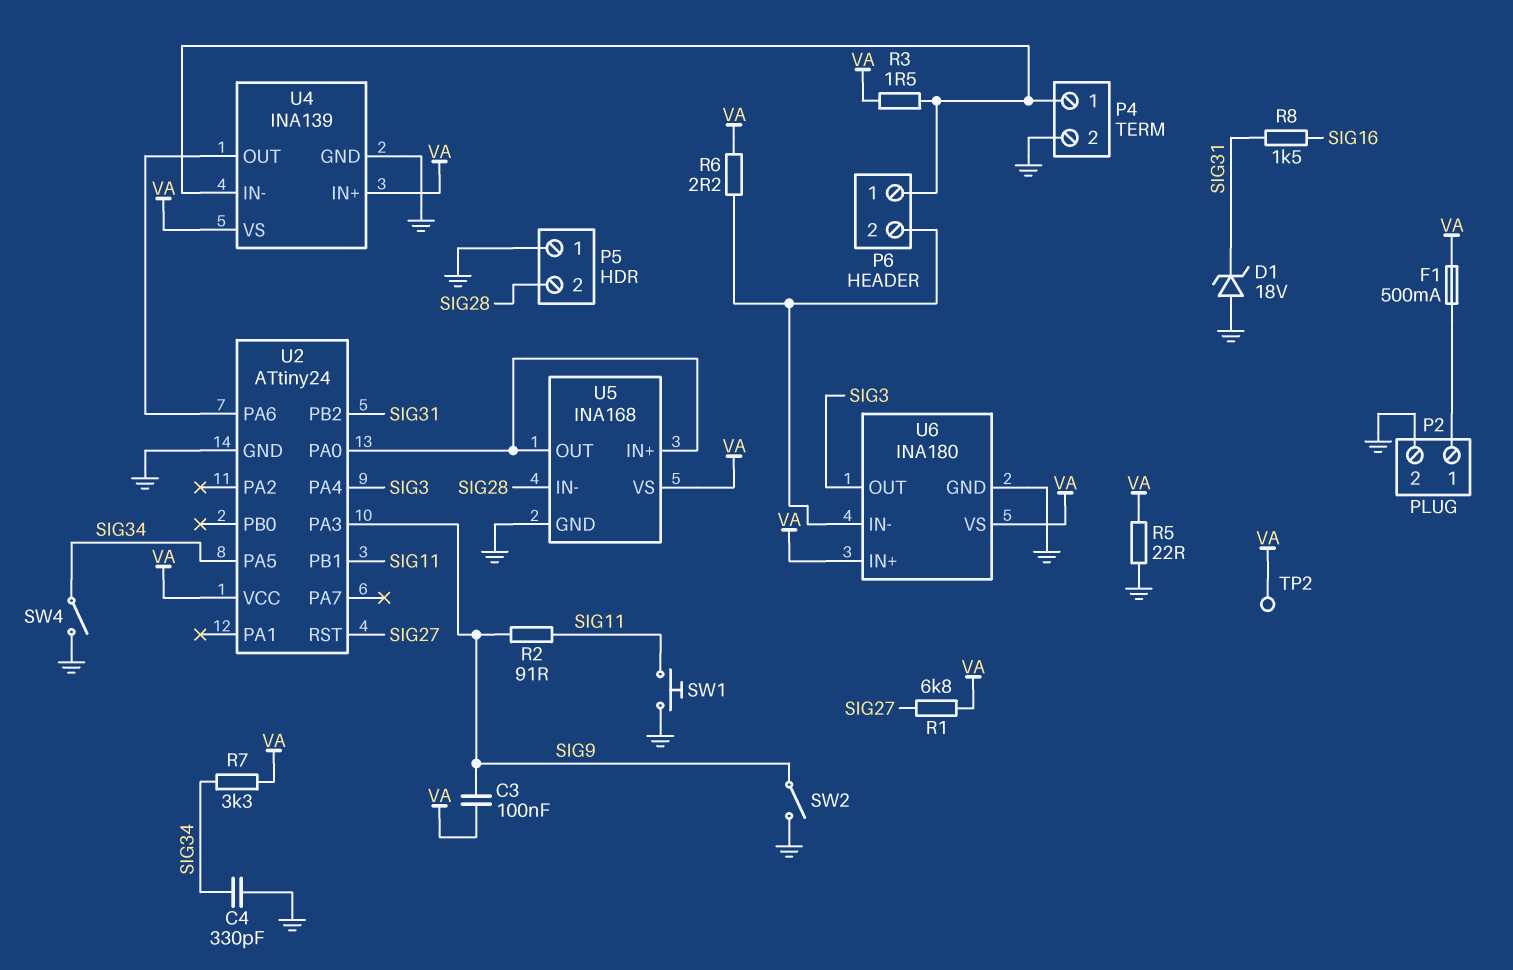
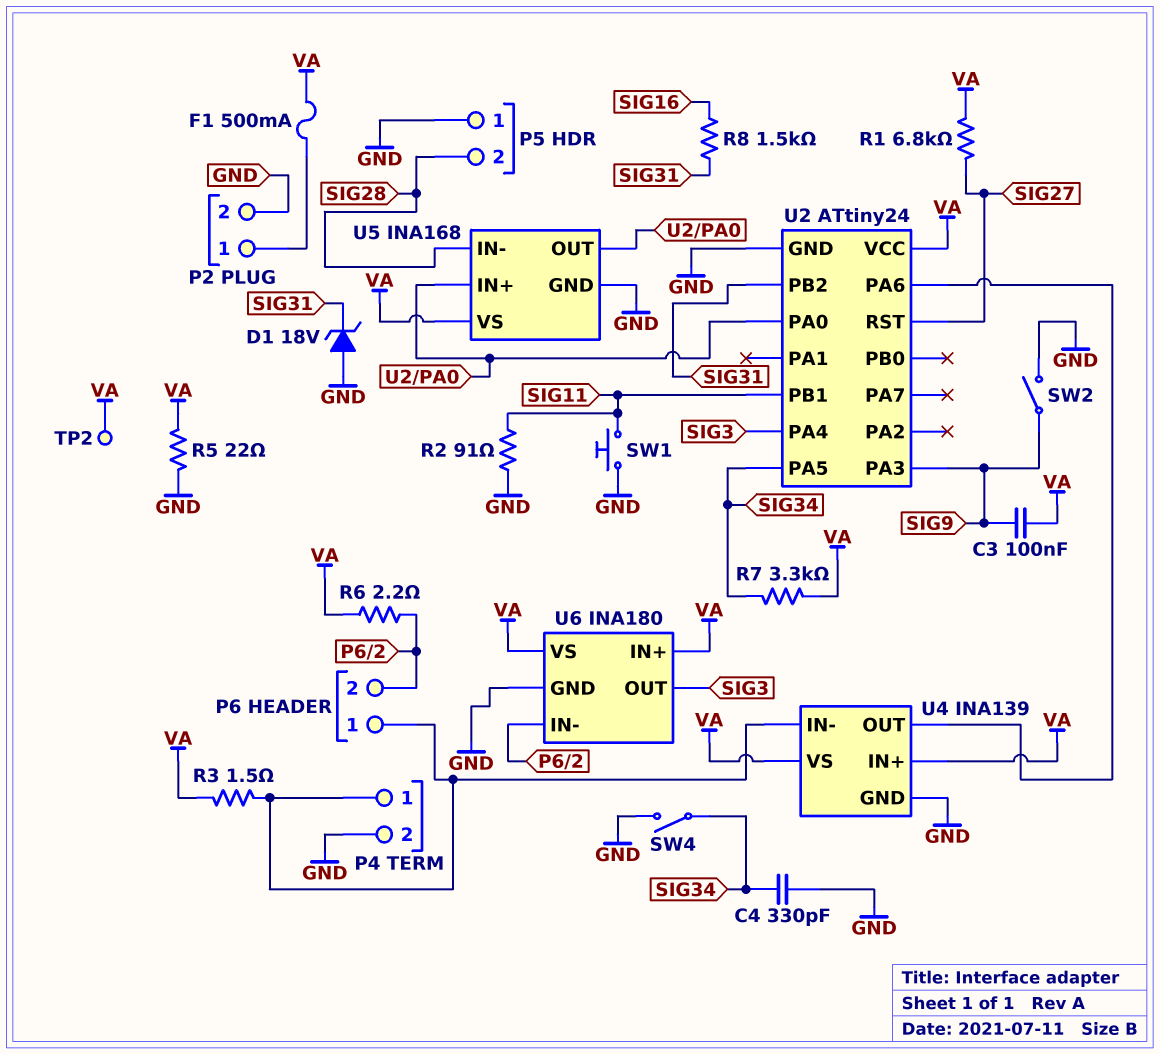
R2: 91 (SIG9, SIG11) -> 91 (GND, SIG11)

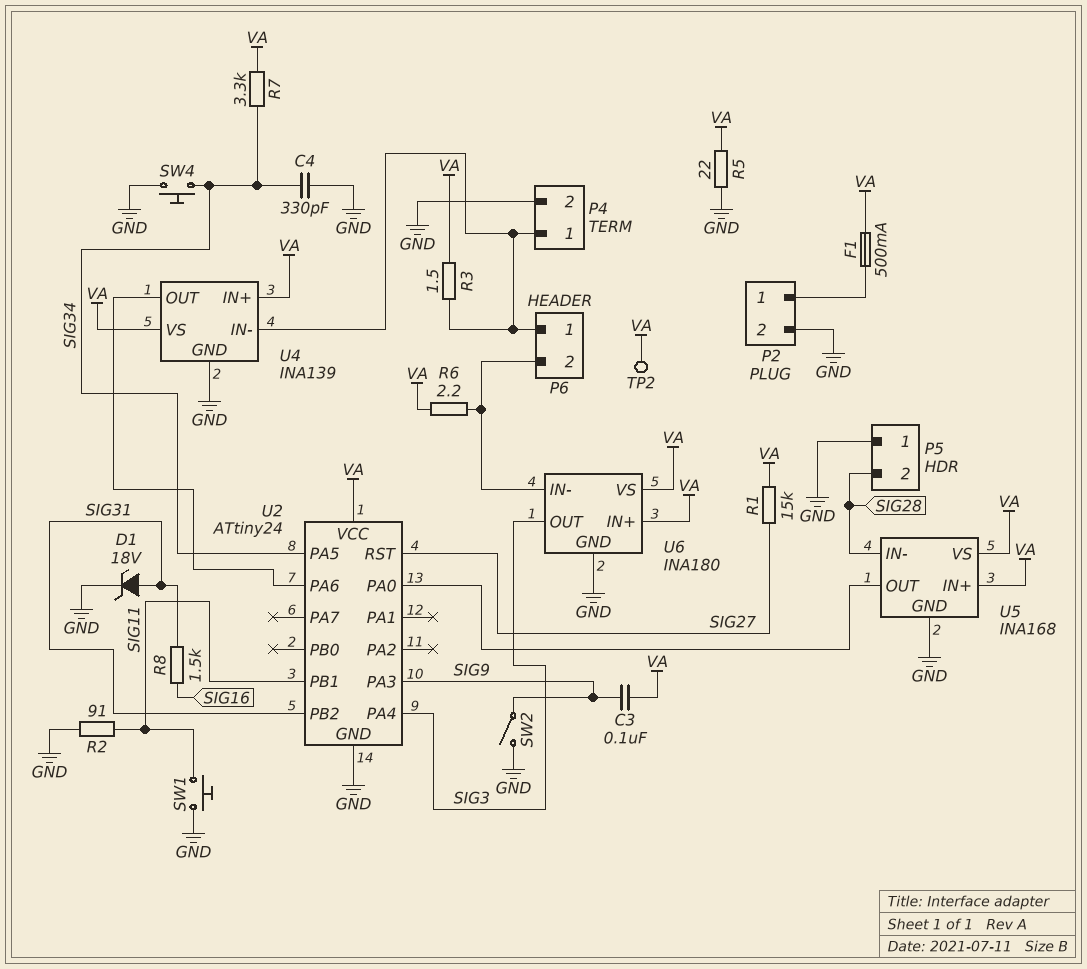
D1: zener 18V (A GND, K SIG31) -> zener 18V (A SIG31, K GND)
R1: 6.8k (SIG27, VA) -> 15k (SIG27, VA)
SW4: switch (GND, SIG34) -> button (GND, SIG34)
U5 pin IN+: U2/PA0 -> VA

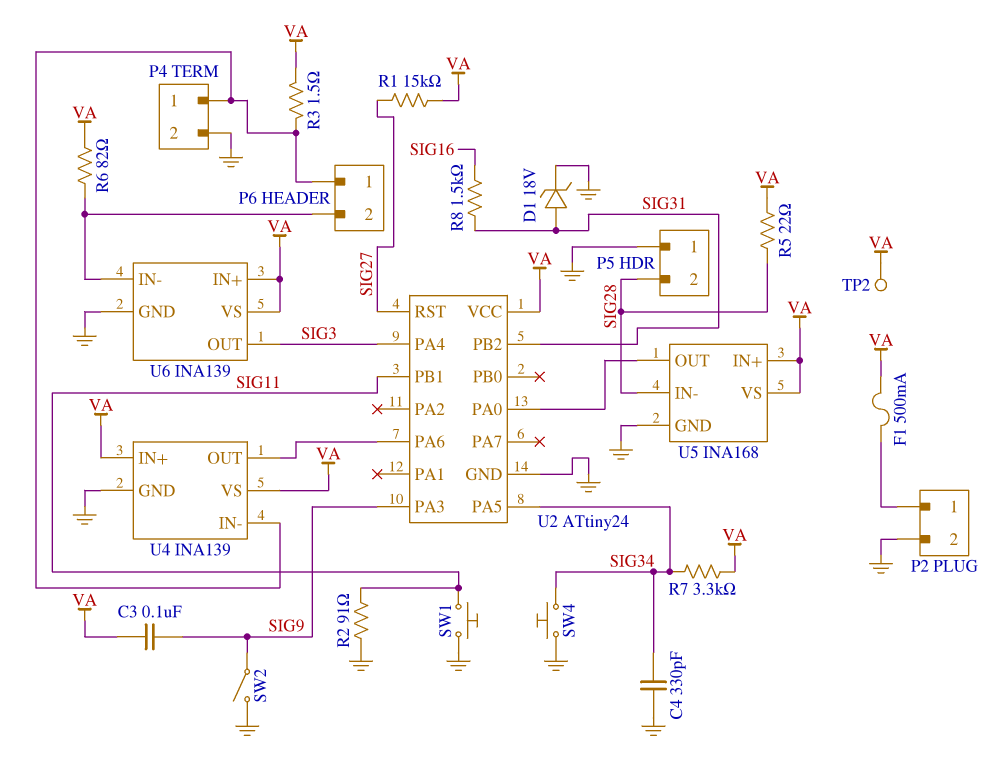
R5: 22 (GND, VA) -> 22 (SIG28, VA)
R6: 2.2 (P6/2, VA) -> 82 (P6/2, VA)
U6: INA180 -> INA139

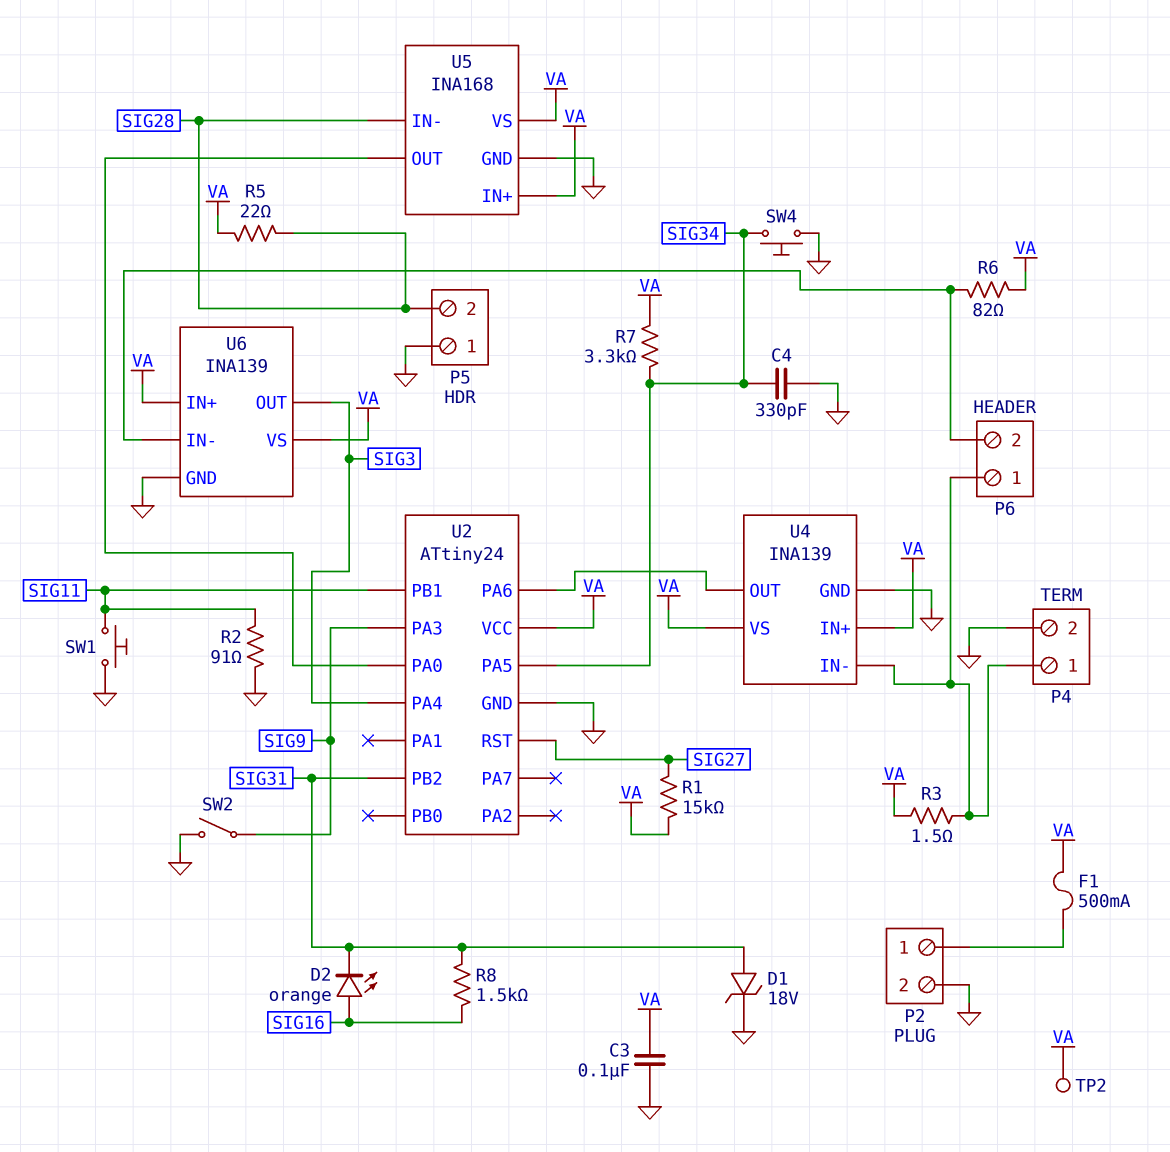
C3: 100nF (SIG9, VA) -> 100nF (GND, VA)
D2: none -> LED orange (A SIG16, K SIG31)

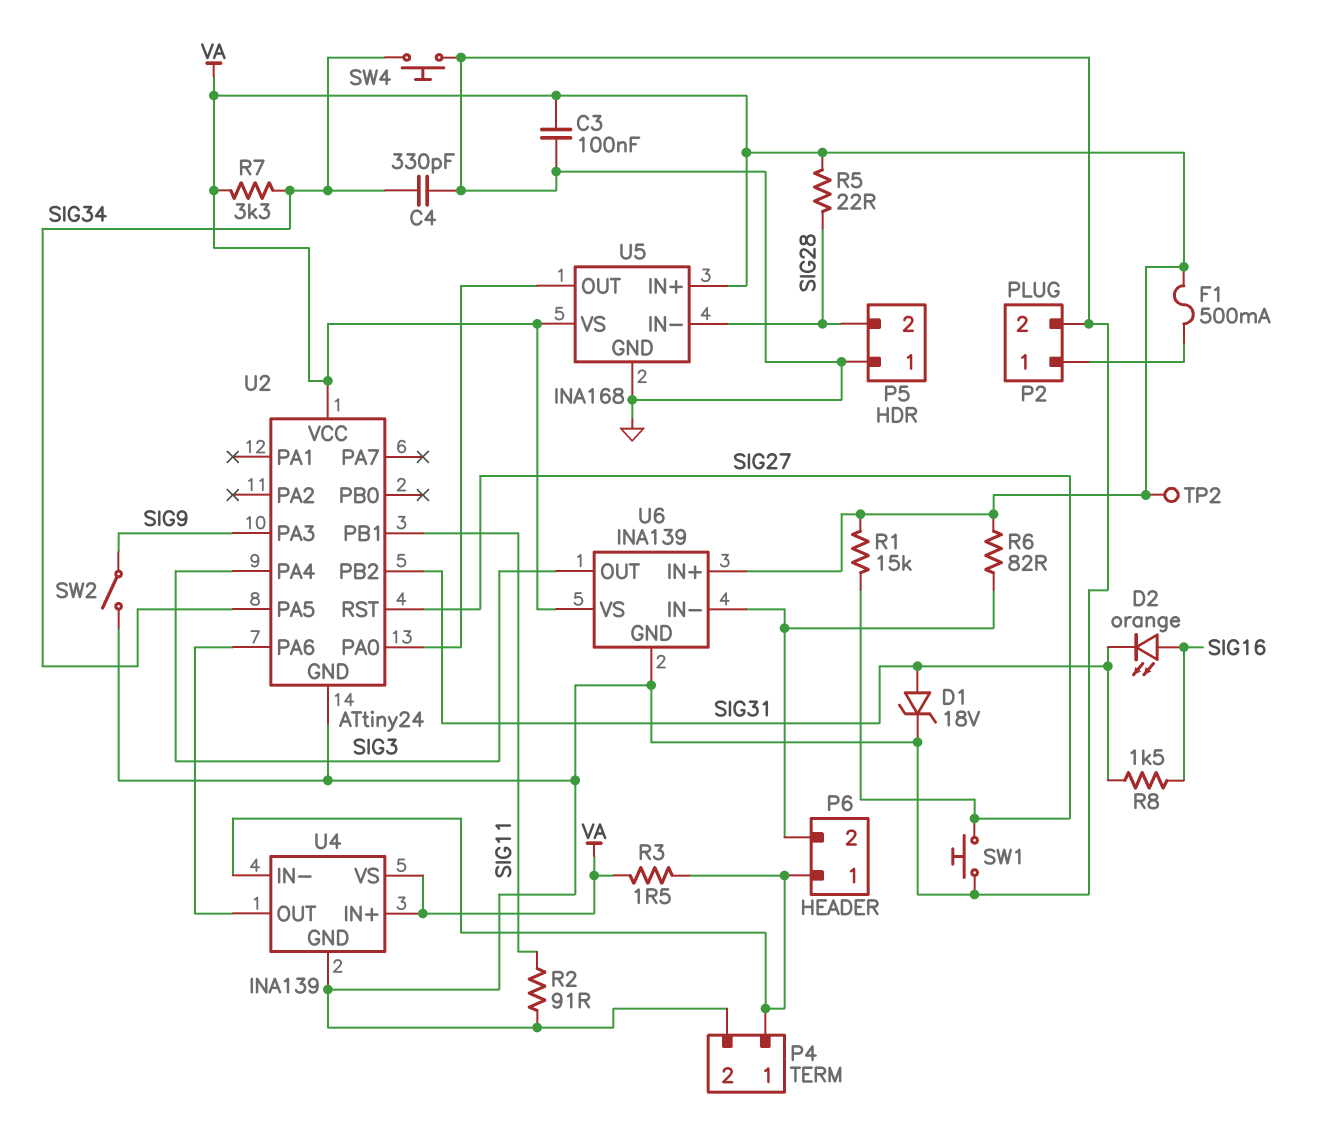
SW1: button (GND, SIG11) -> button (GND, SIG27)

